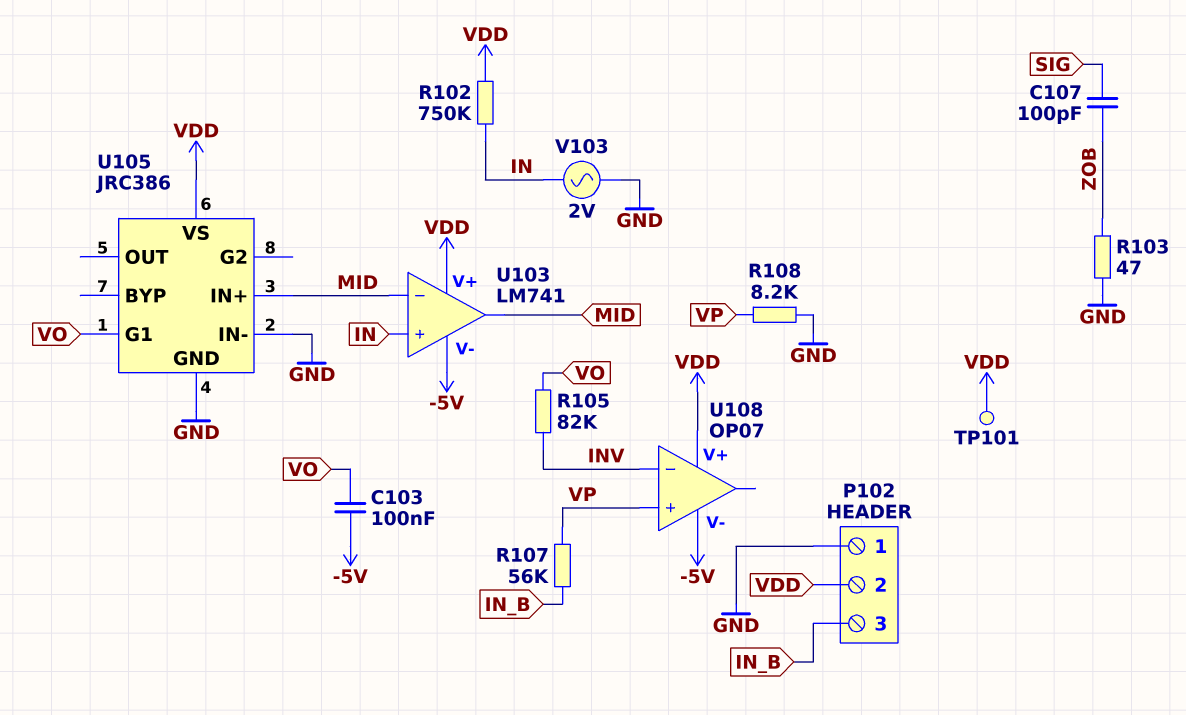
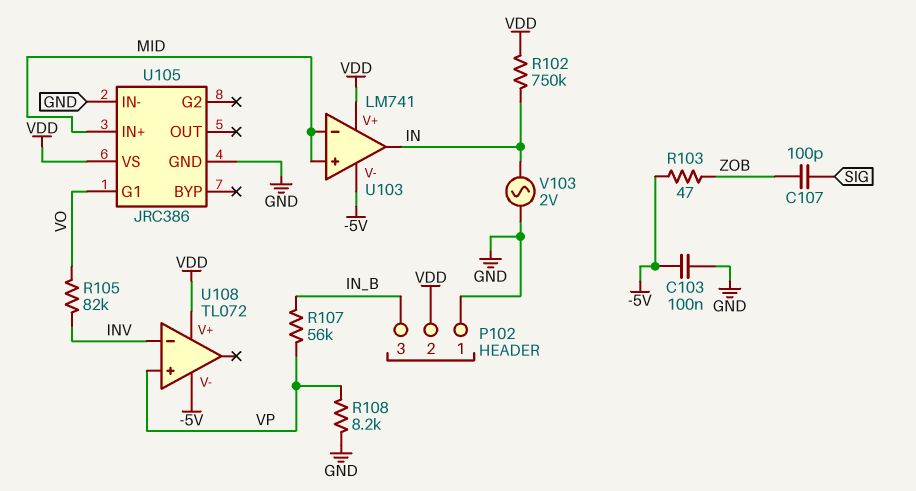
C103: 100nF (-5V, VO) -> 100nF (-5V, GND)
R103: 47 (GND, ZOB) -> 47 (-5V, ZOB)
TP101: test point (VDD) -> none
U103 pin in+: IN -> MID
U103 pin out: MID -> IN
U108: OP07 -> TL072

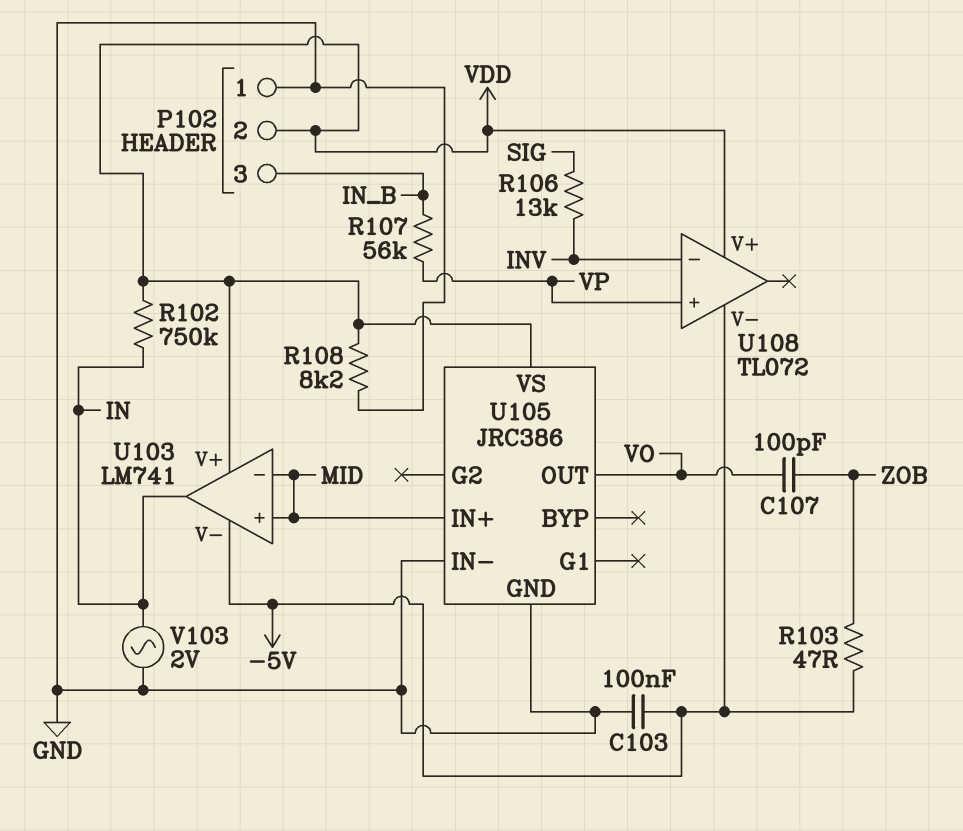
C107: 100pF (SIG, ZOB) -> 100pF (VO, ZOB)
R105: 82k (INV, VO) -> none
R106: none -> 13k (INV, SIG)
R108: 8.2k (GND, VP) -> 8.2k (GND, VDD)
U105 pin G1: VO -> none
U105 pin OUT: none -> VO

